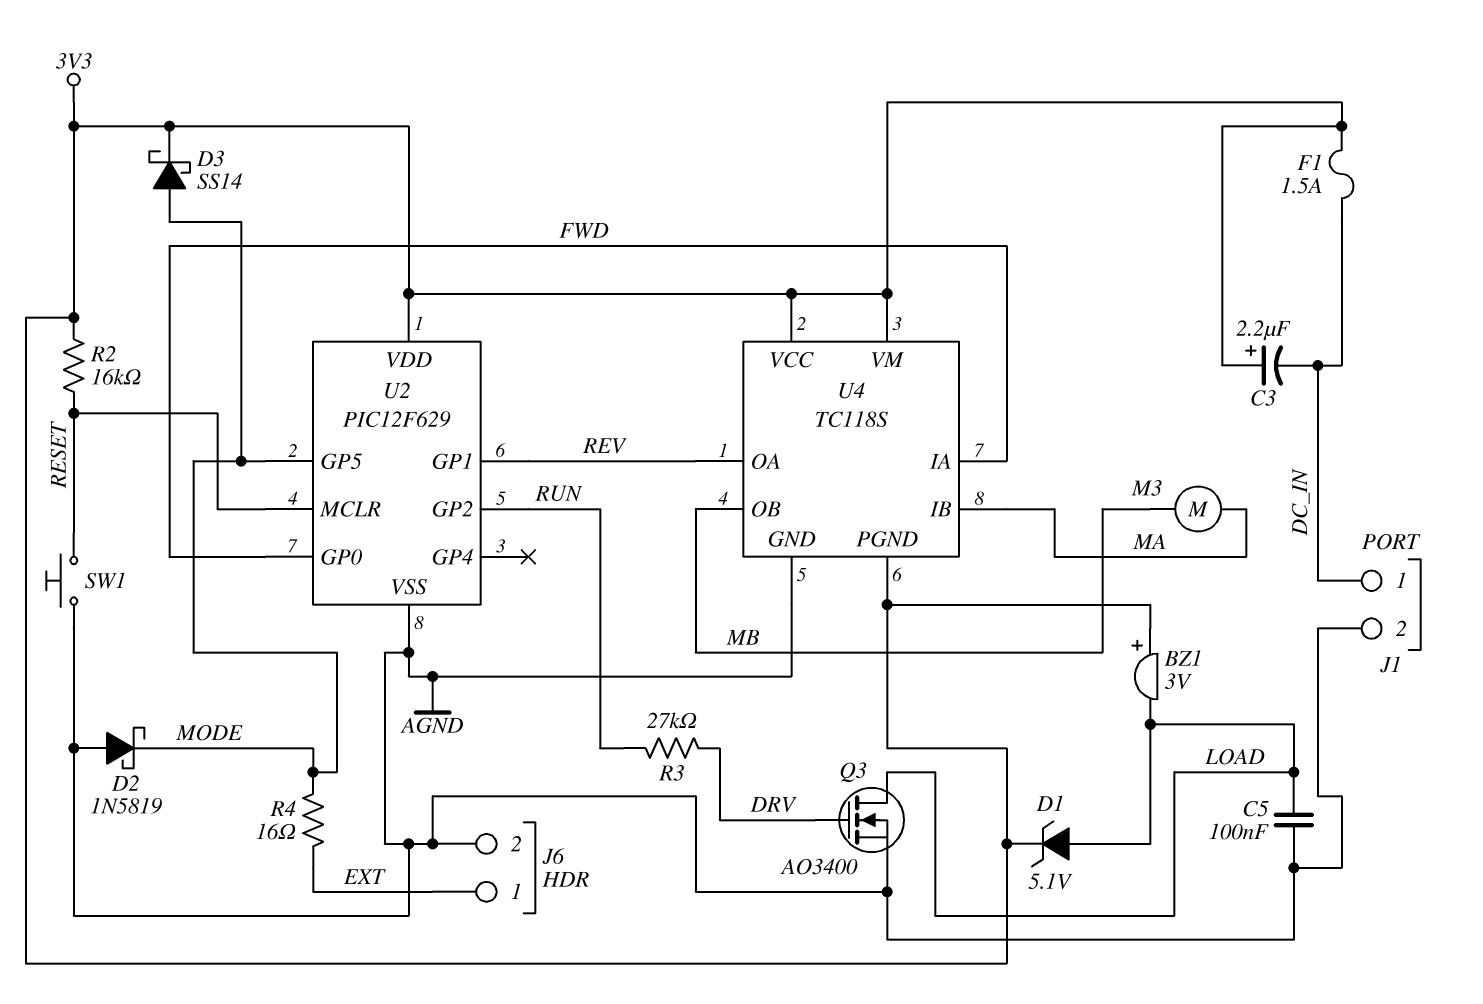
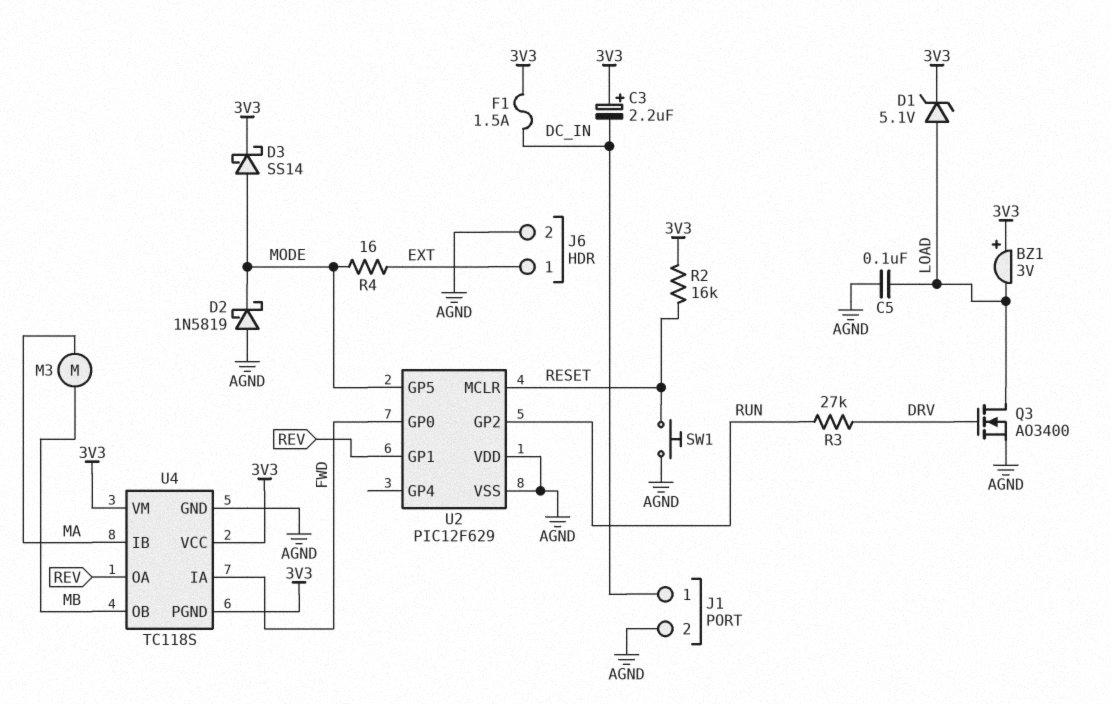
U2 pin VDD: 3V3 -> AGND

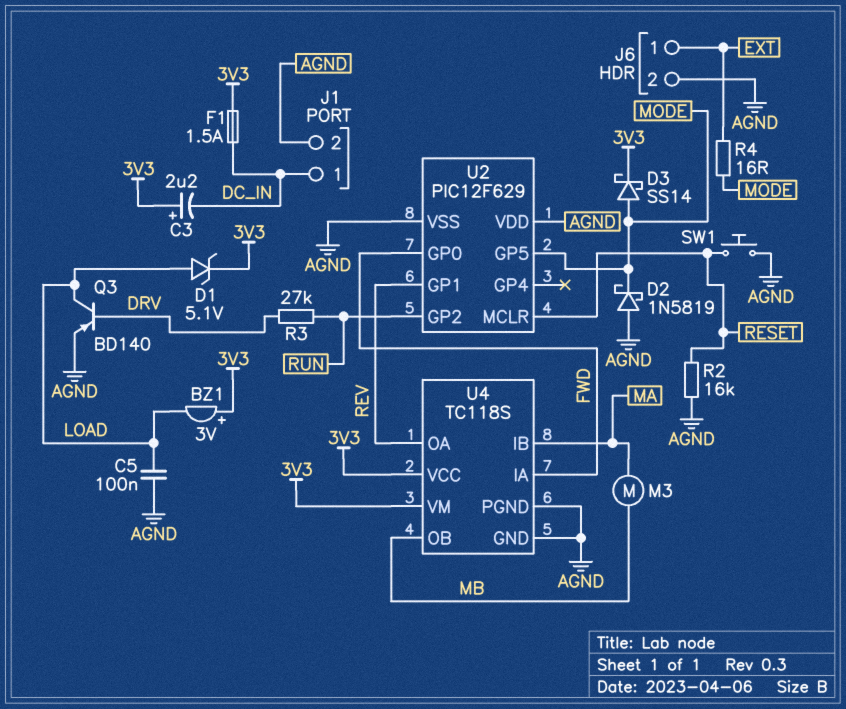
Q3: NMOS AO3400 (G DRV, D LOAD, S AGND) -> PNP BD140 (B DRV, C LOAD, E AGND)
R2: 16k (3V3, RESET) -> 16k (AGND, RESET)
U4 pin PGND: 3V3 -> AGND

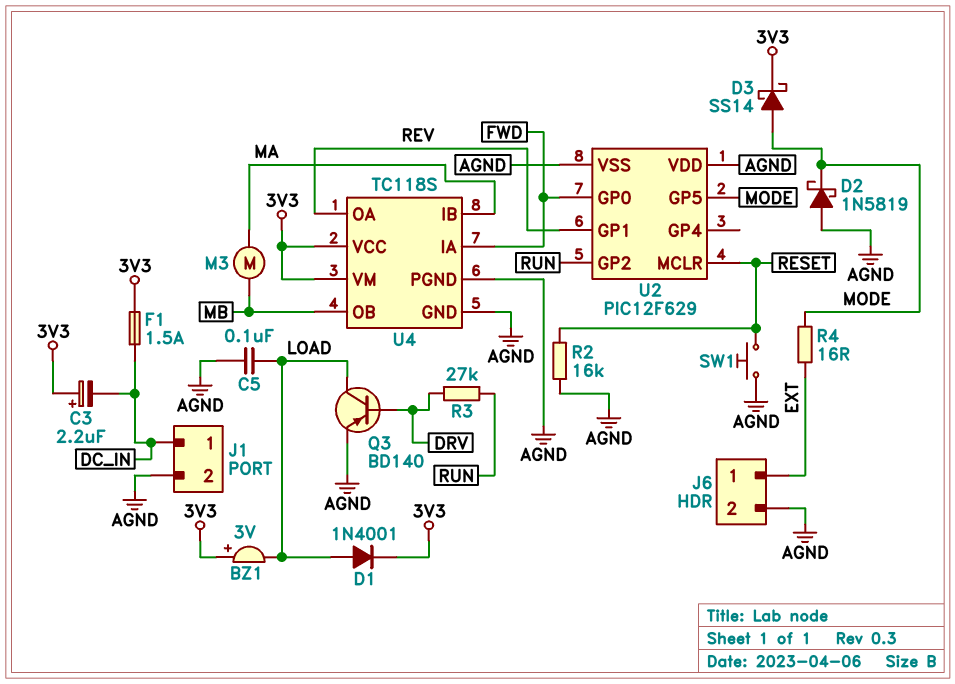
D1: zener 5.1V (A LOAD, K 3V3) -> diode 1N4001 (A LOAD, K 3V3)

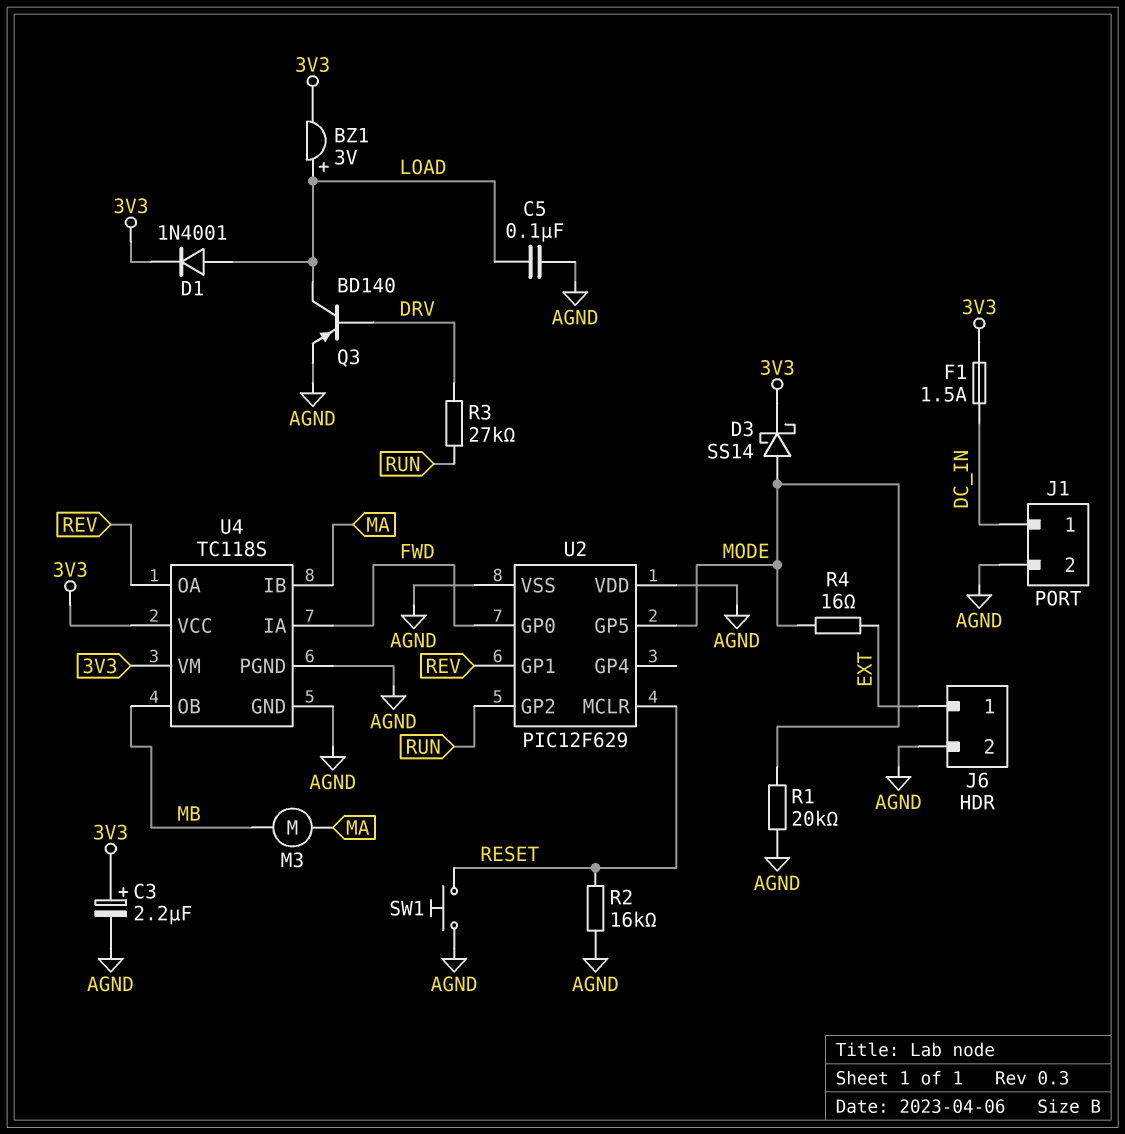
BZ1: buzzer 3V (plus 3V3, minus LOAD) -> buzzer 3V (plus LOAD, minus 3V3)
C3: 2.2uF (plus 3V3, minus DC_IN) -> 2.2uF (plus 3V3, minus AGND)
D2: schottky 1N5819 (A AGND, K MODE) -> none
R1: none -> 20k (AGND, MODE)

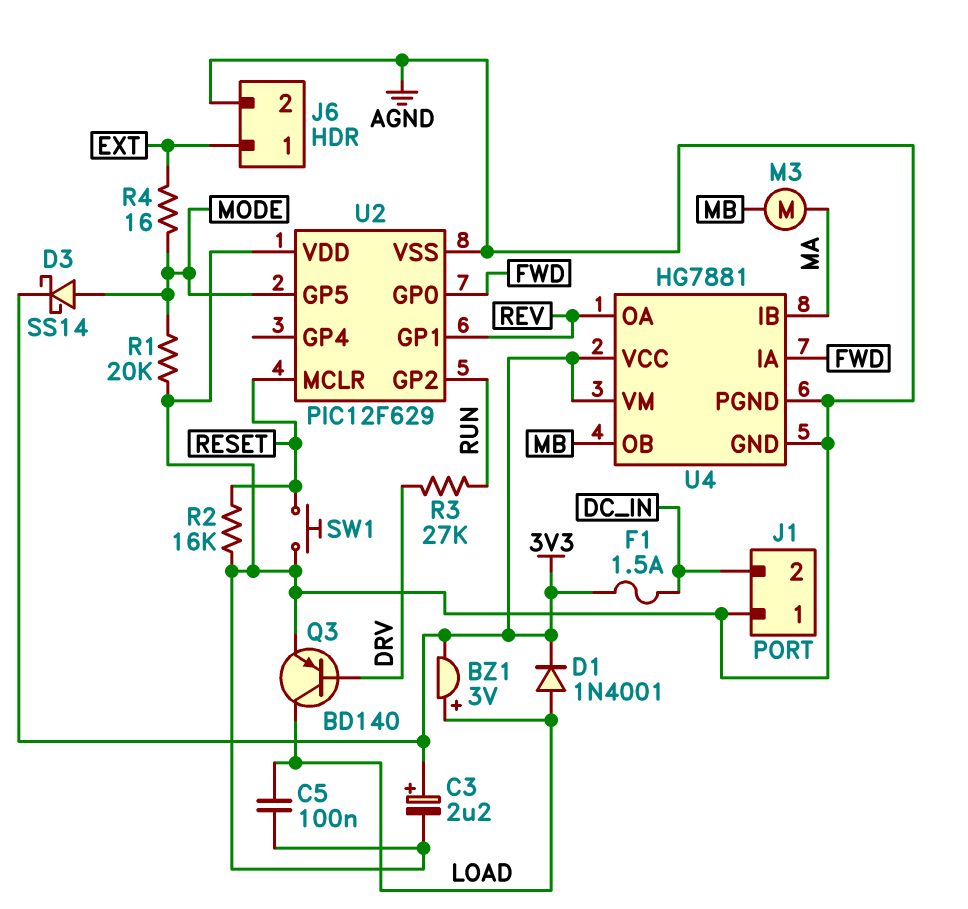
J1 pin 1: DC_IN -> AGND
J1 pin 2: AGND -> DC_IN
U4: TC118S -> HG7881

